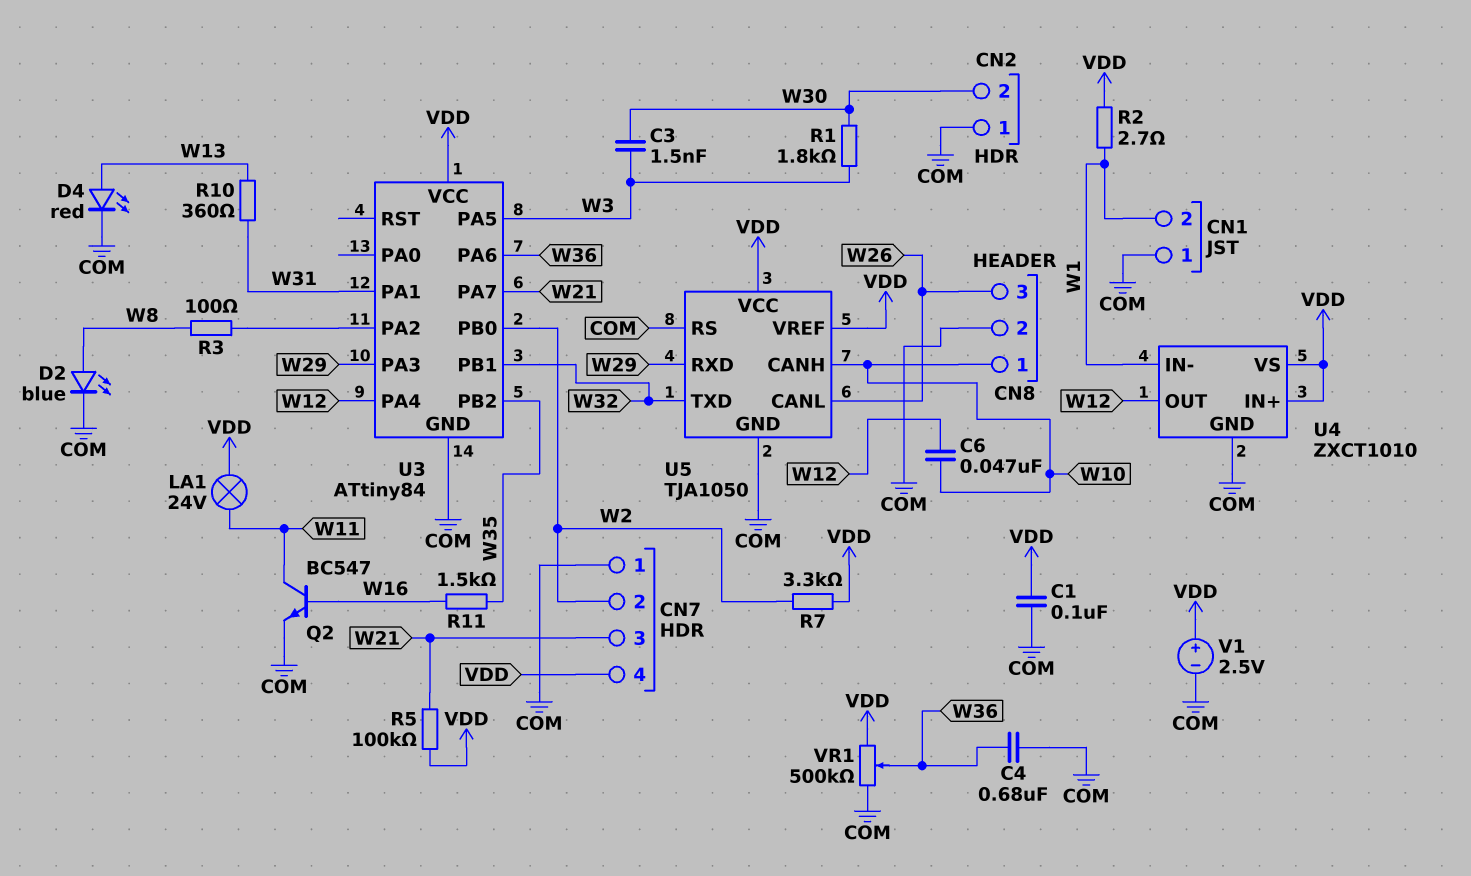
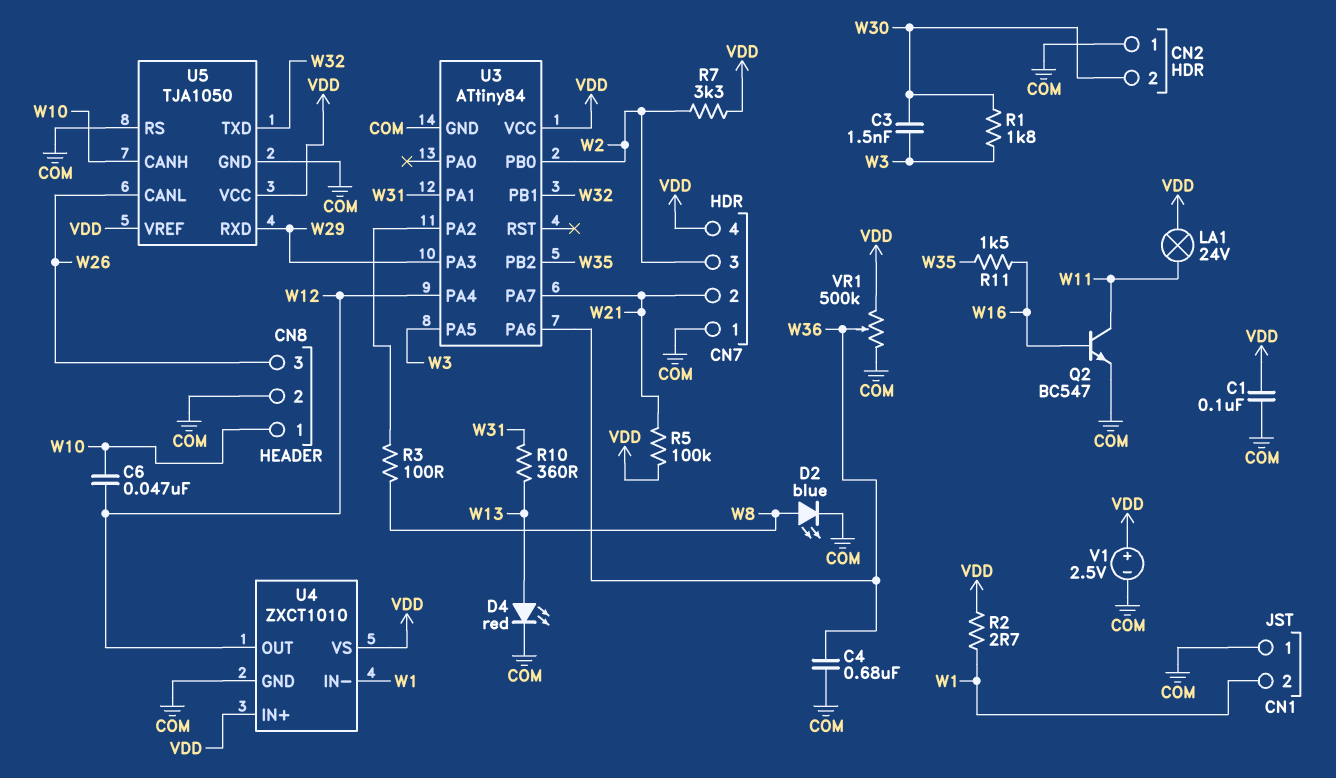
CN7 pin 2: W2 -> W21
CN7 pin 3: W21 -> W2

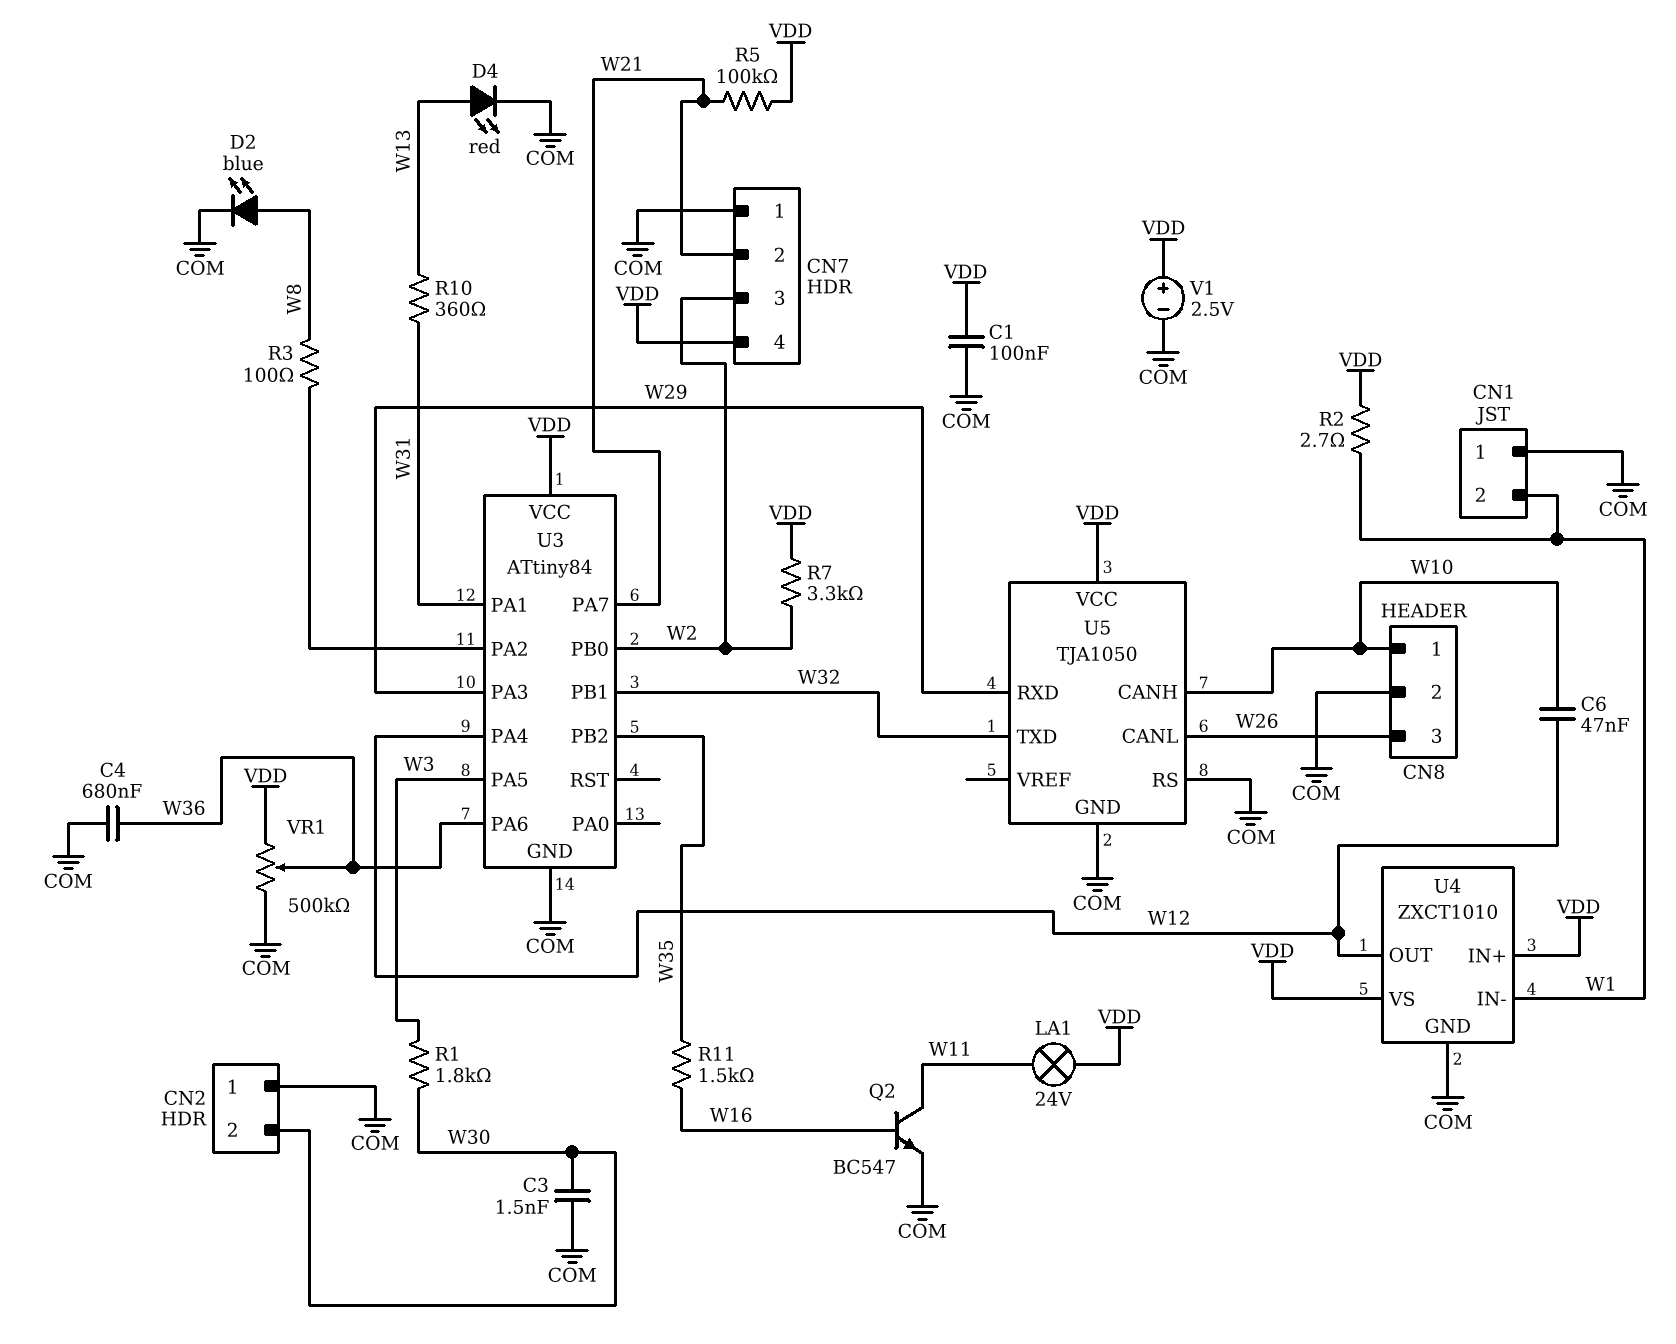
C3: 1.5nF (W3, W30) -> 1.5nF (COM, W30)
U5 pin VREF: VDD -> none

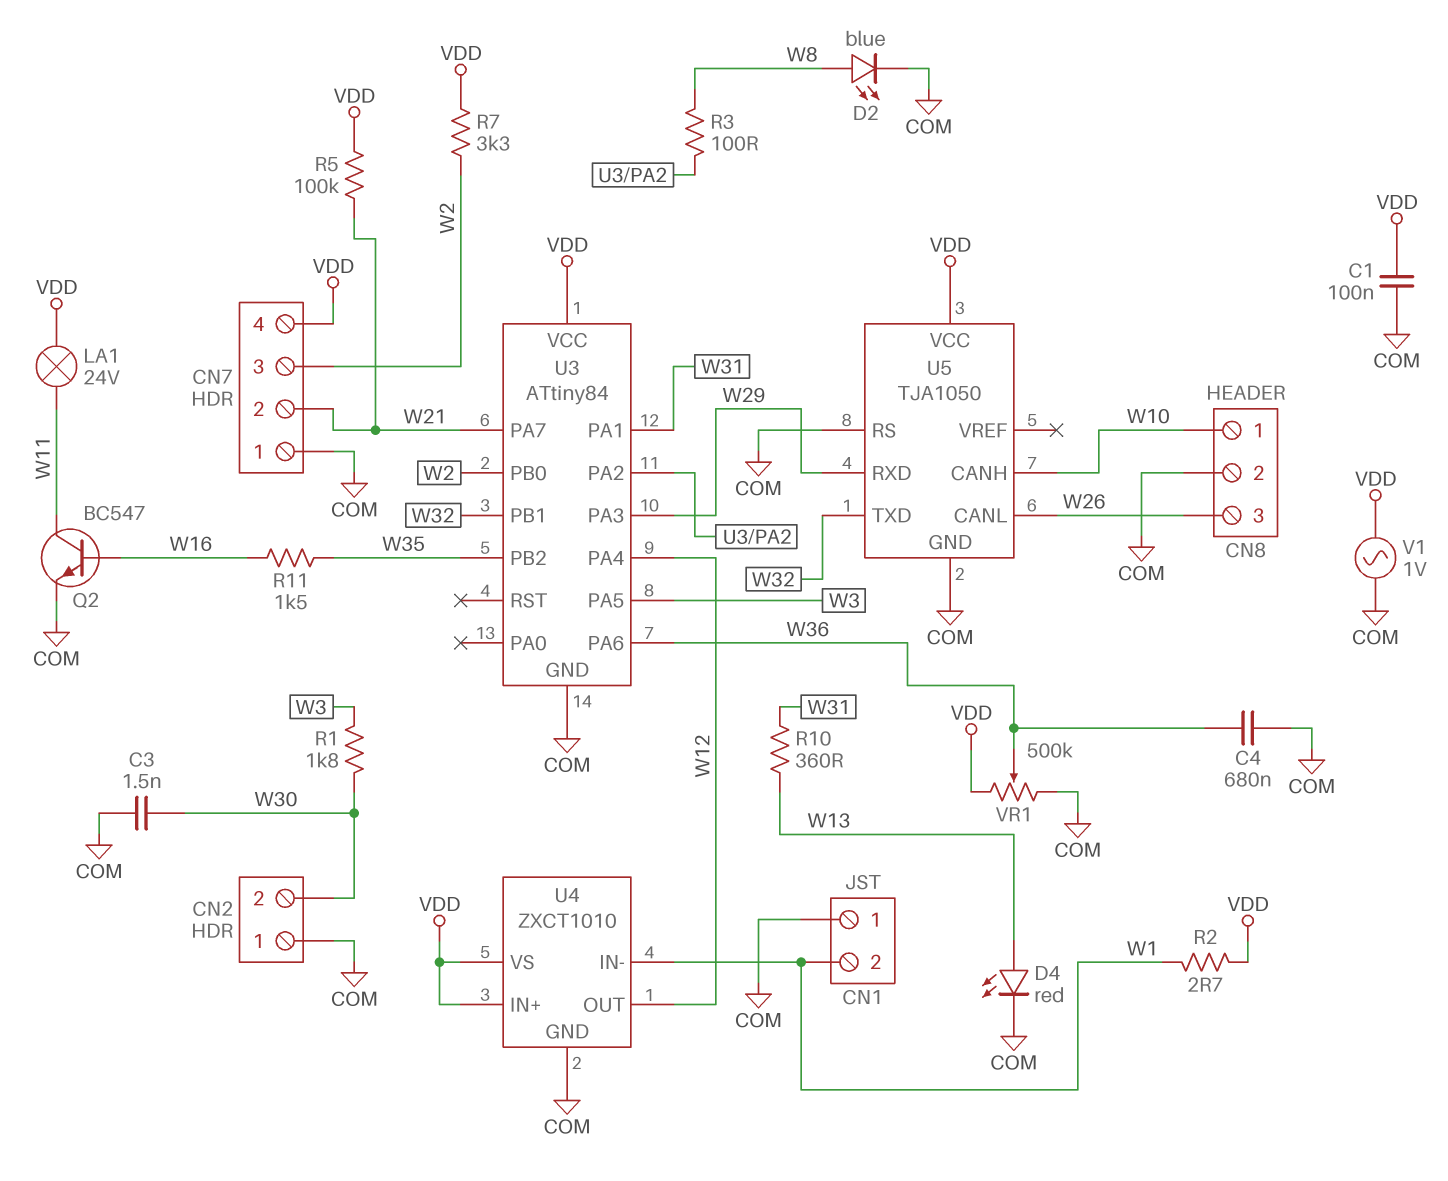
C6: 47nF (W10, W12) -> none
V1: 2.5V (plus VDD, minus COM) -> AC 1V (COM, VDD)

